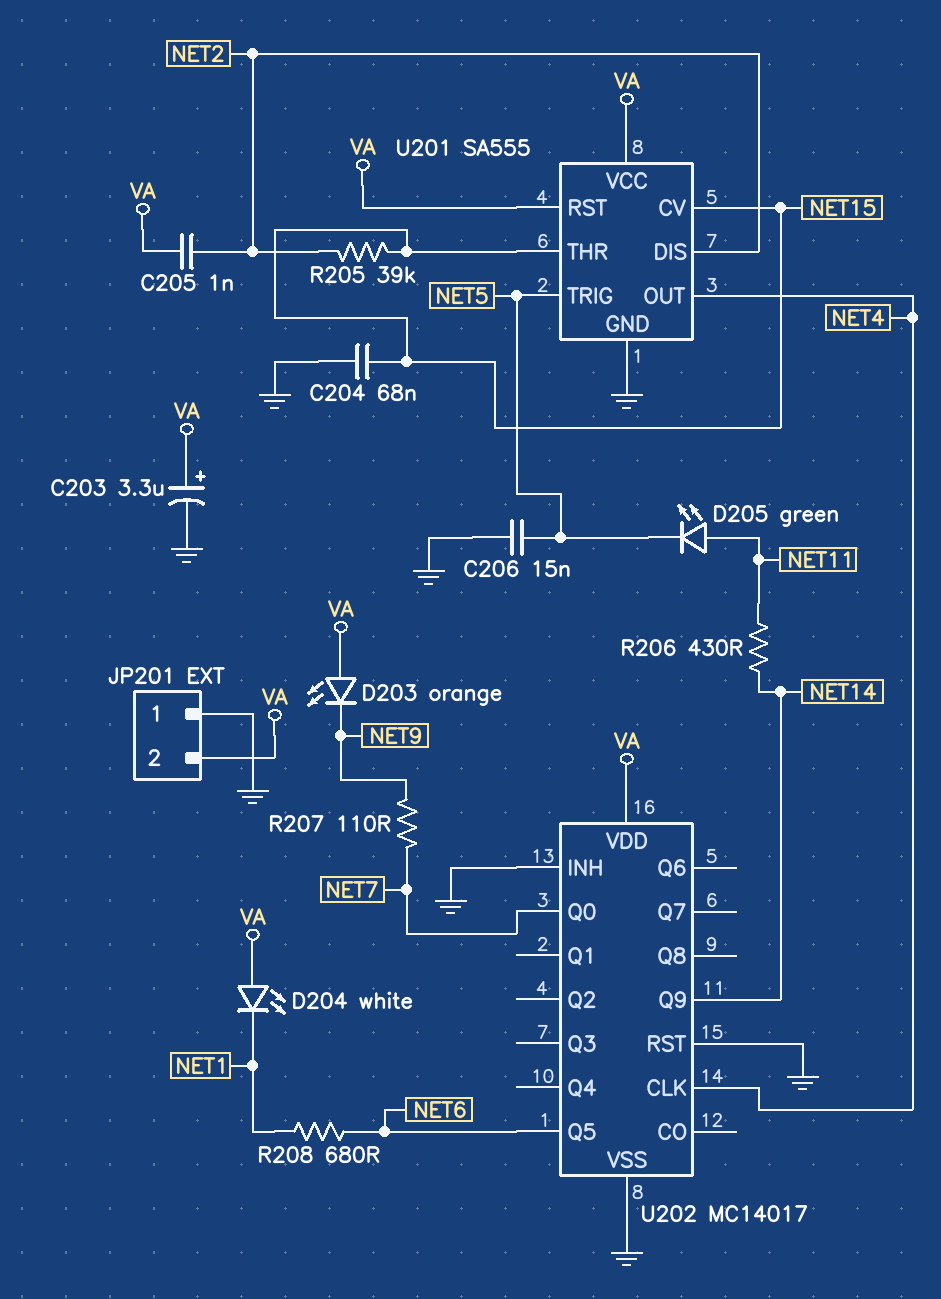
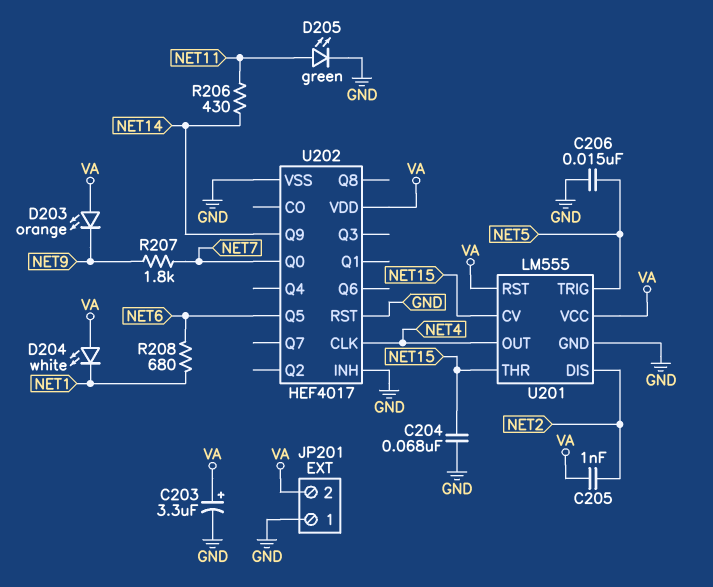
D205: LED green (A NET11, K NET5) -> LED green (A NET11, K GND)
R205: 39k (NET2, NET15) -> none
R207: 110 (NET7, NET9) -> 1.8k (NET7, NET9)
U201: SA555 -> LM555
U202: MC14017 -> HEF4017

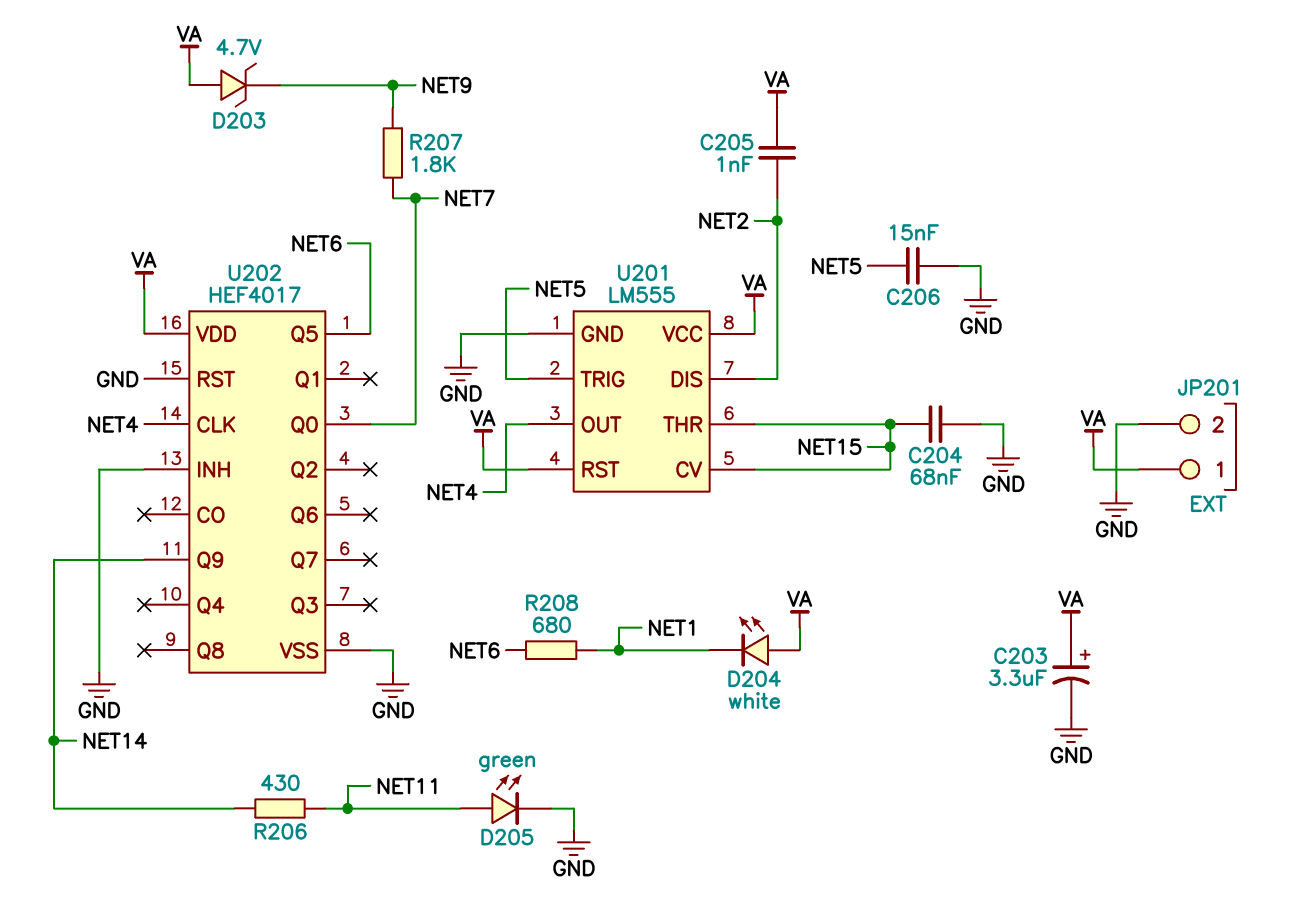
D203: LED orange (A VA, K NET9) -> zener 4.7V (A VA, K NET9)
JP201 pin 1: GND -> VA
JP201 pin 2: VA -> GND

